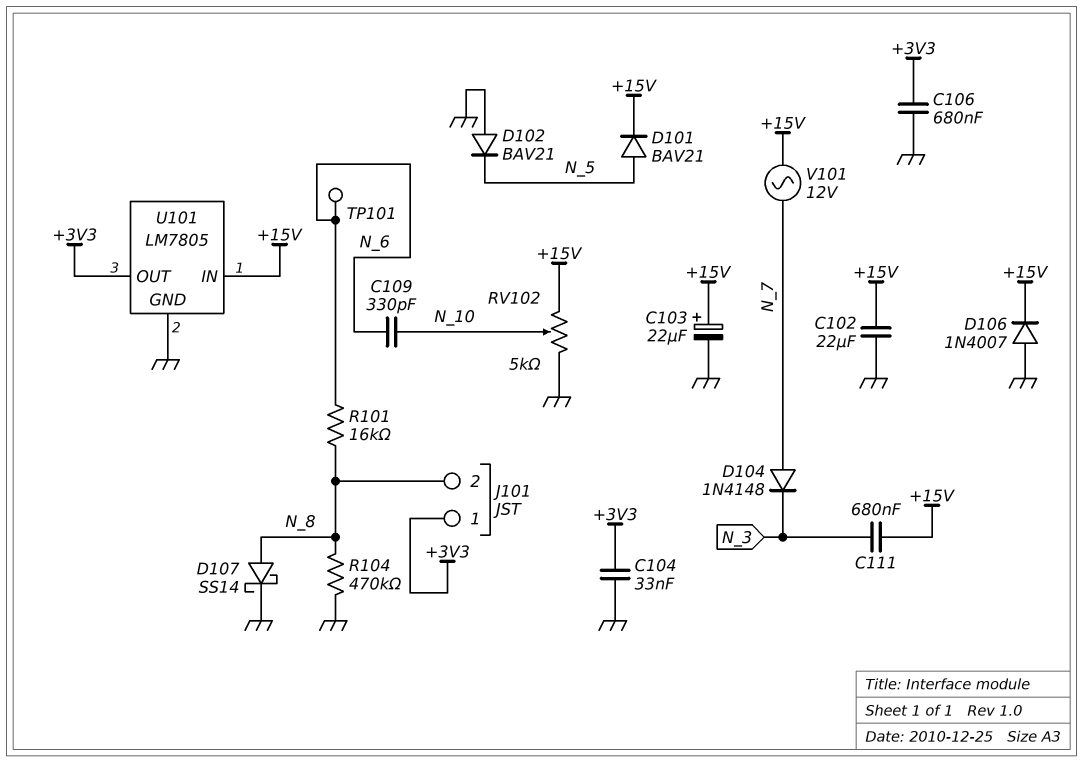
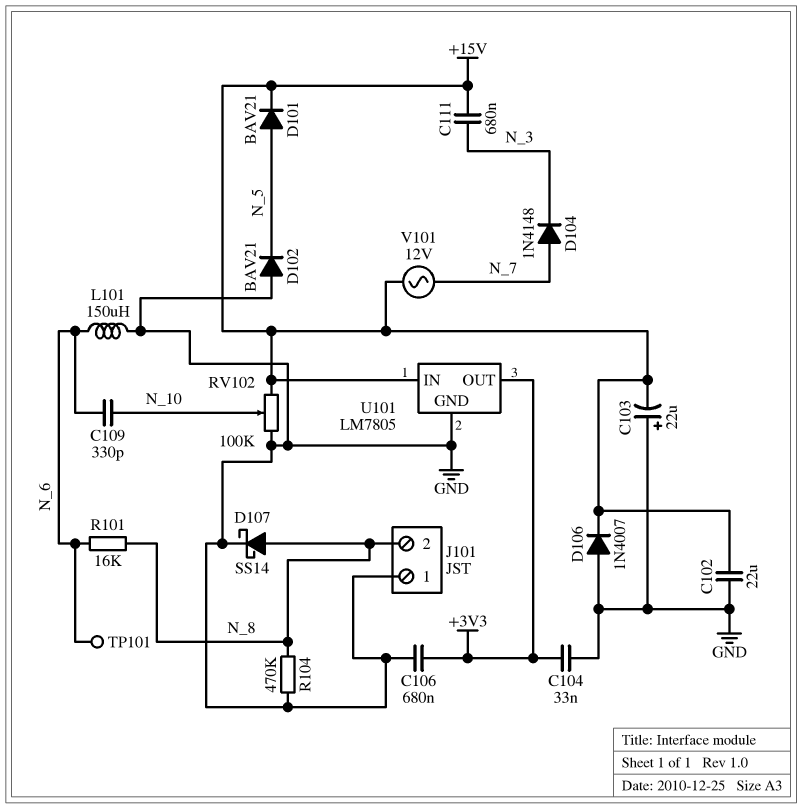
C103: 22uF (plus +15V, minus GND) -> 22uF (plus GND, minus +15V)
J101 pin 1: +3V3 -> GND
L101: none -> 150uH (GND, N_6)
RV102: 5k (+15V, GND, wiper N_10) -> 100k (+15V, GND, wiper N_10)

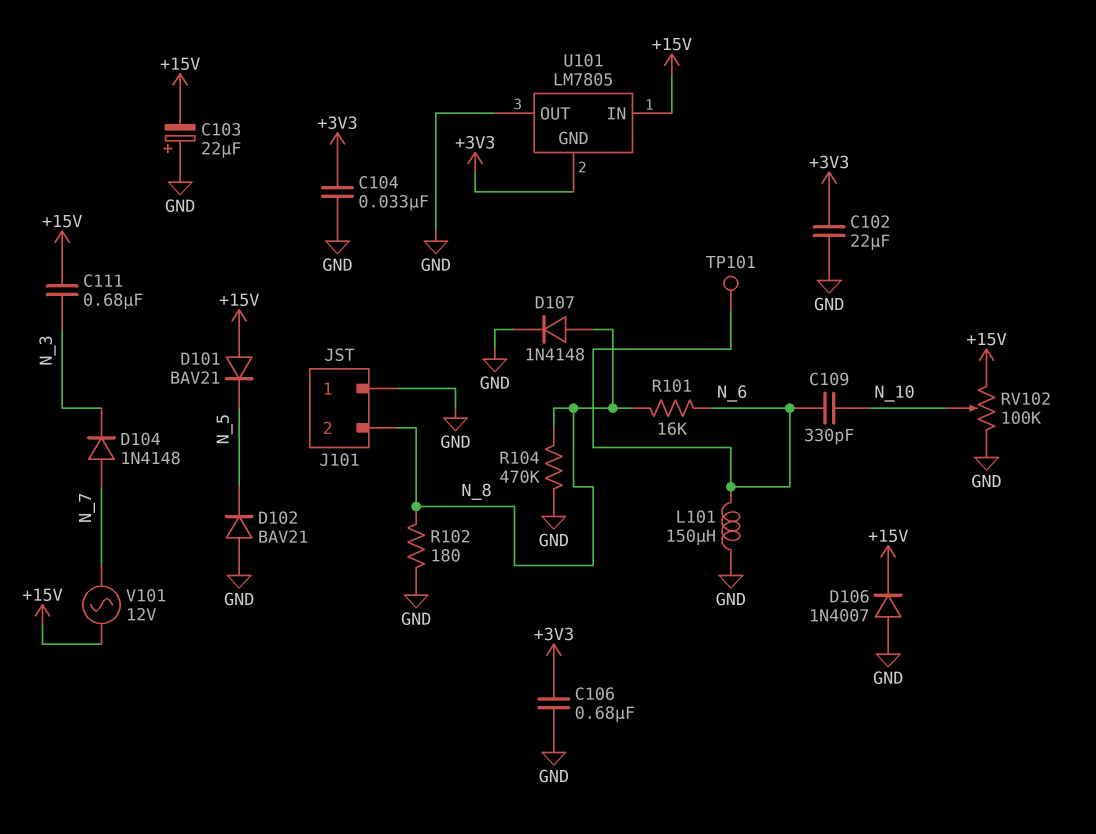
C102: 22uF (+15V, GND) -> 22uF (+3V3, GND)
D101: diode BAV21 (A N_5, K +15V) -> diode BAV21 (A +15V, K N_5)
D107: schottky SS14 (A N_8, K GND) -> diode 1N4148 (A N_8, K GND)
R102: none -> 180 (GND, N_8)
U101 pin GND: GND -> +3V3
U101 pin OUT: +3V3 -> GND

